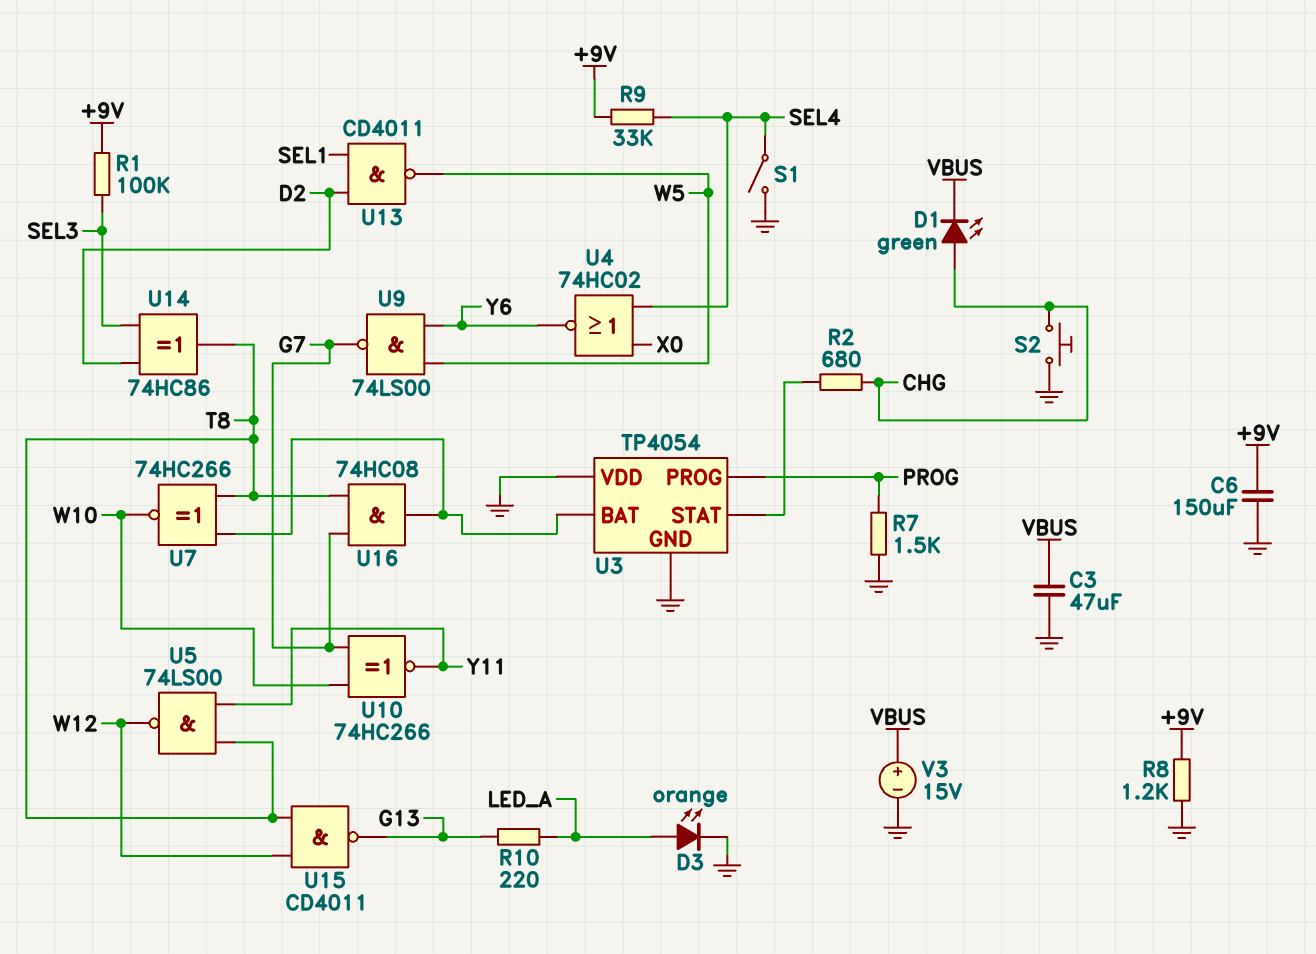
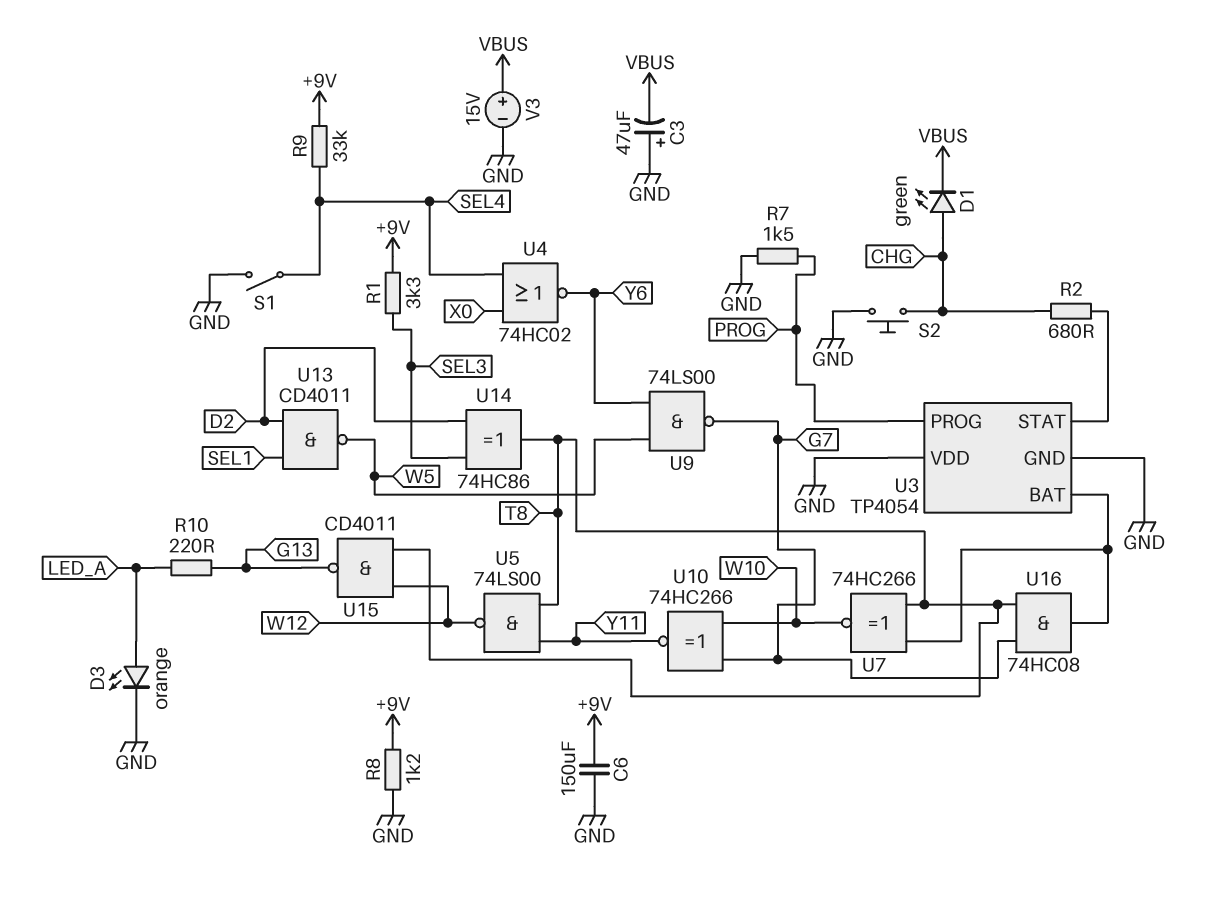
C3: 47uF (GND, VBUS) -> 47uF (plus GND, minus VBUS)
R1: 100k (+9V, SEL3) -> 3.3k (+9V, SEL3)

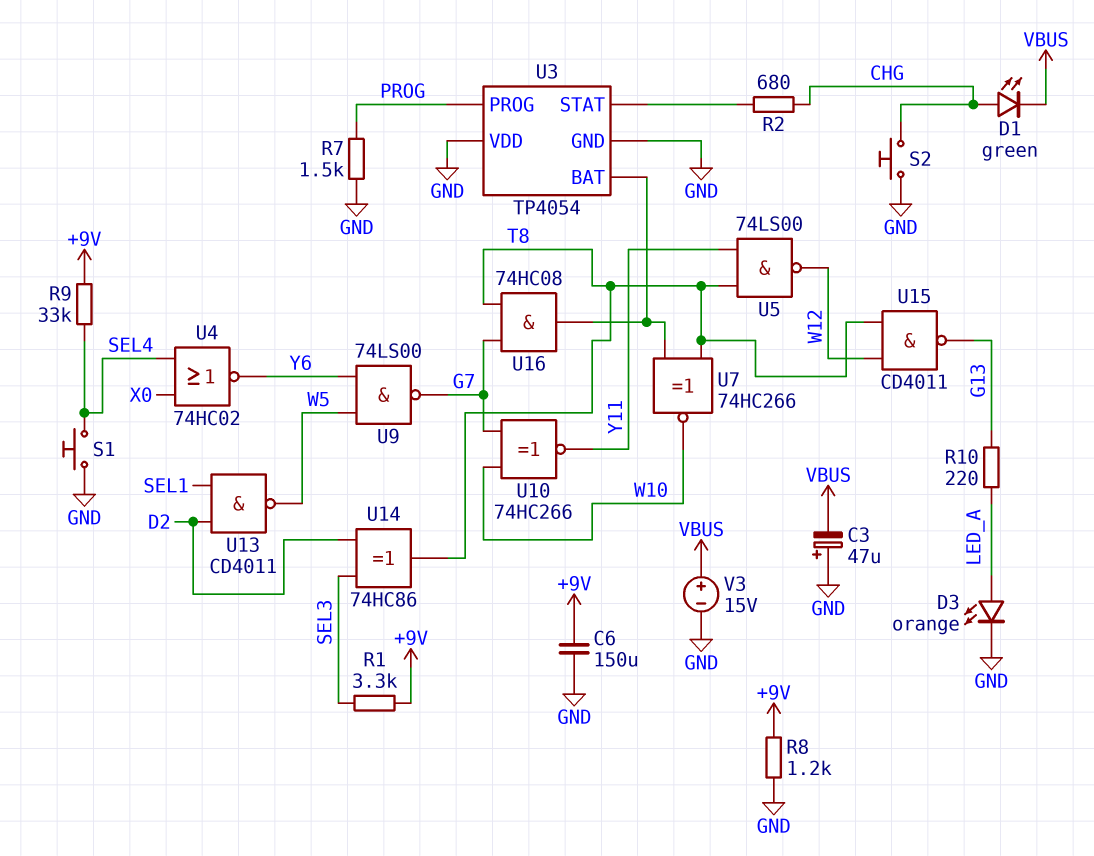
S1: switch (GND, SEL4) -> button (GND, SEL4)

